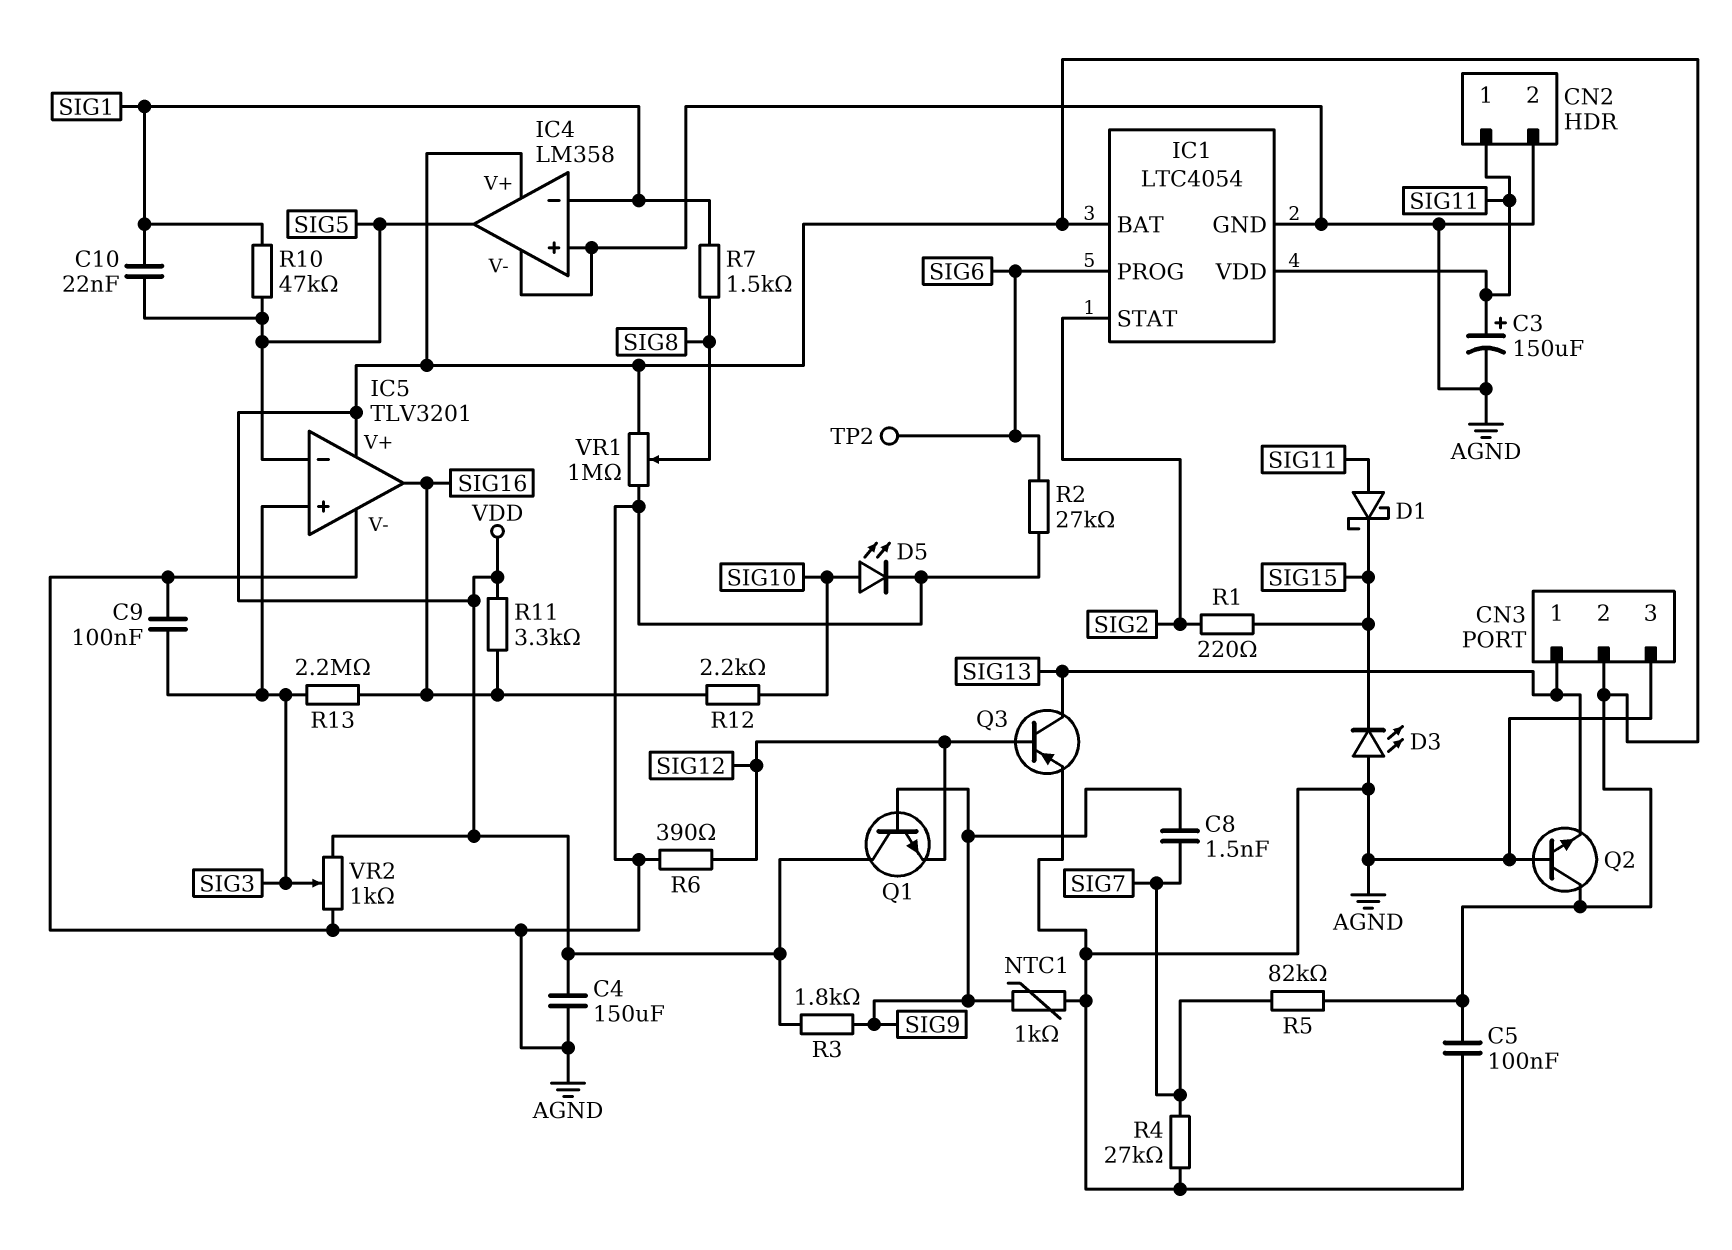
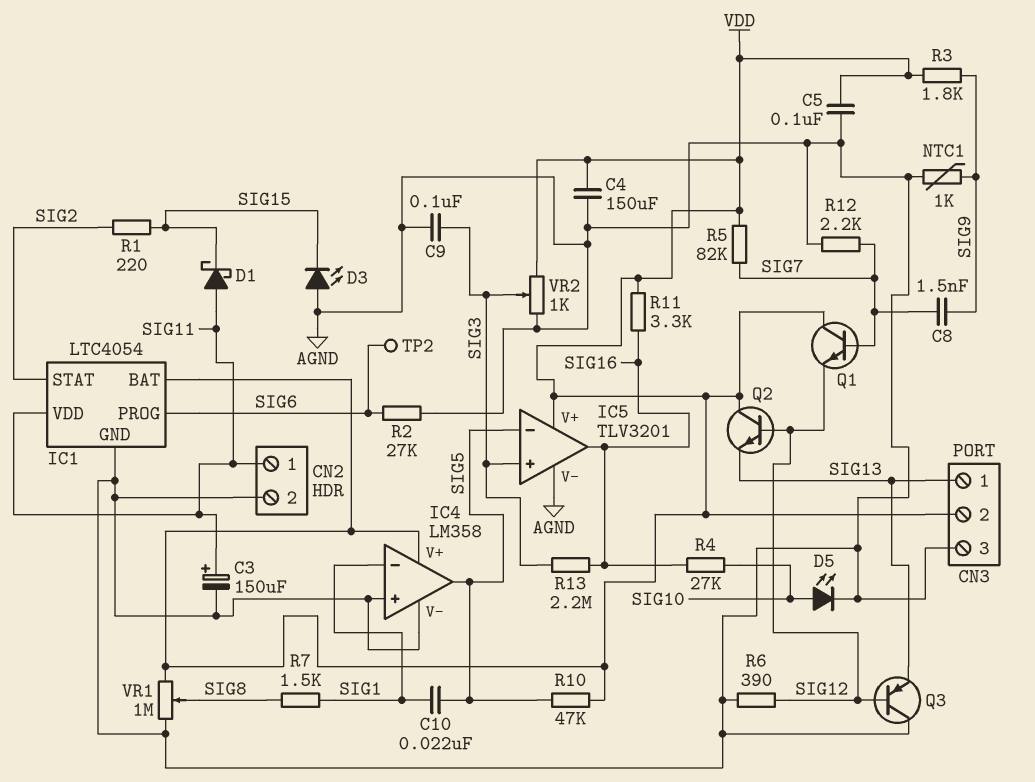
Q1: NPN (B SIG9, C VDD, E SIG12) -> NPN (B SIG7, C VDD, E SIG12)
Q2: NPN (B AGND, C VDD, E SIG13) -> NPN (B SIG12, C VDD, E SIG13)
Q3: PNP (B SIG12, C SIG13, E AGND) -> PNP (B SIG12, C AGND, E SIG13)
R4: 27k (AGND, SIG7) -> 27k (SIG10, SIG16)
R10: 47k (SIG1, SIG5) -> 47k (SIG5, VDD)
R12: 2.2k (SIG10, SIG16) -> 2.2k (AGND, SIG7)

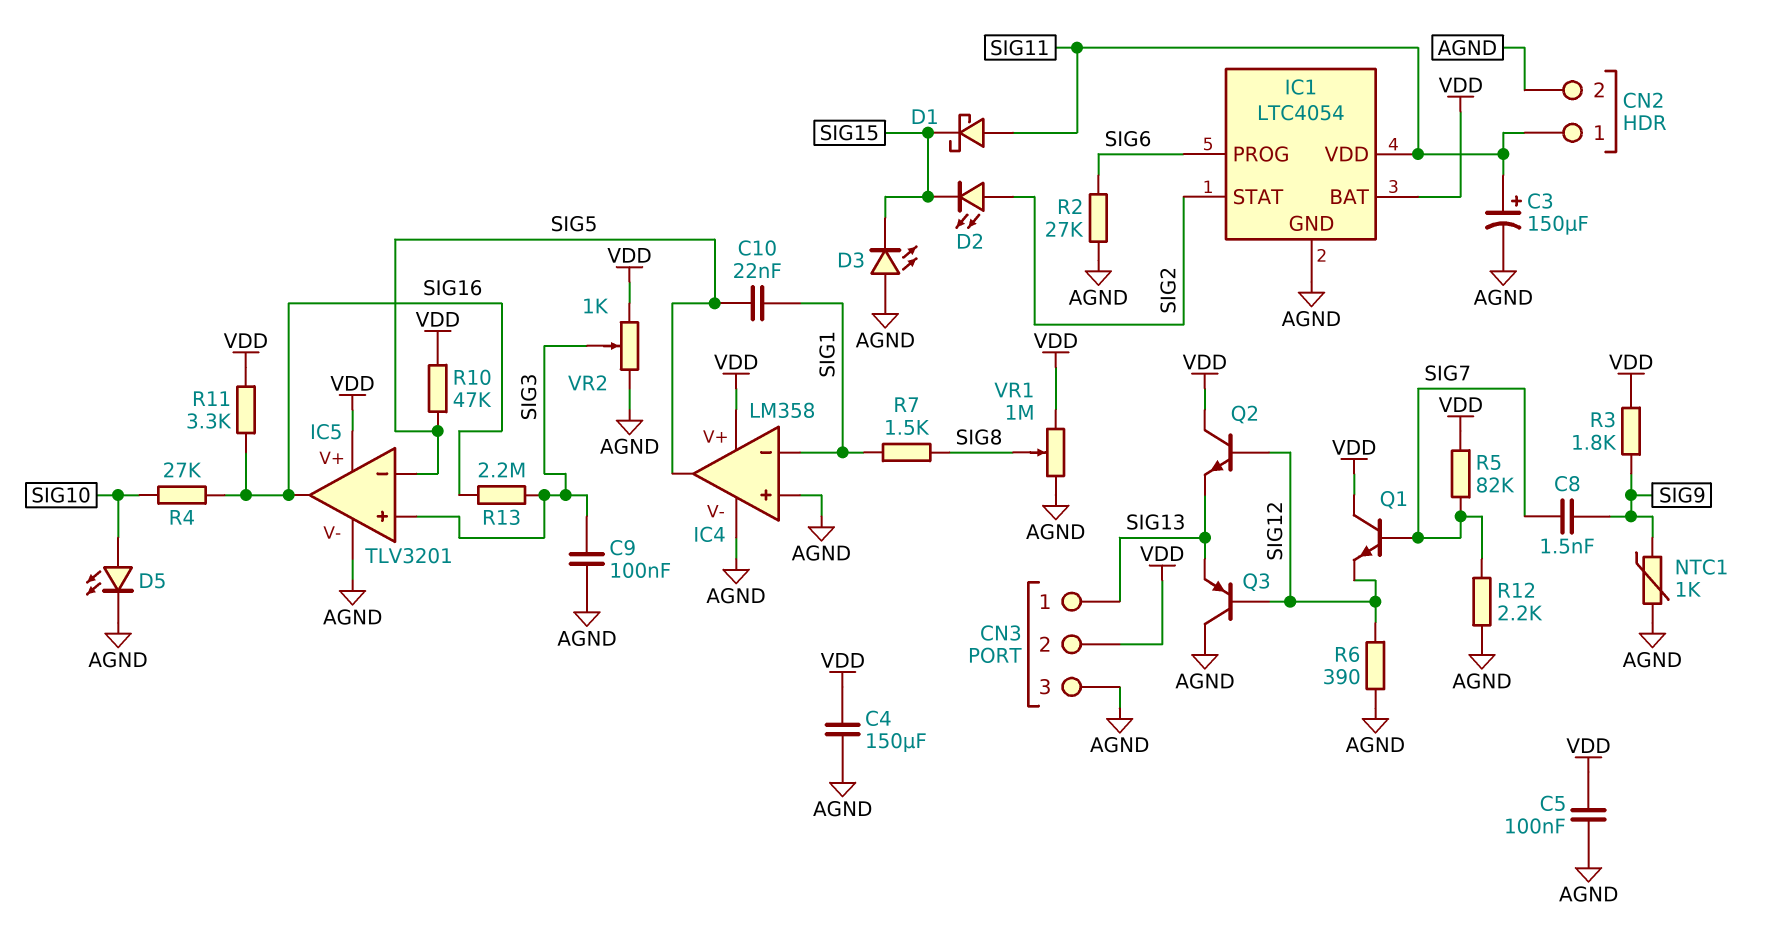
D2: none -> LED (A SIG2, K SIG15)
R1: 220 (SIG2, SIG15) -> none
TP2: test point (SIG6) -> none

